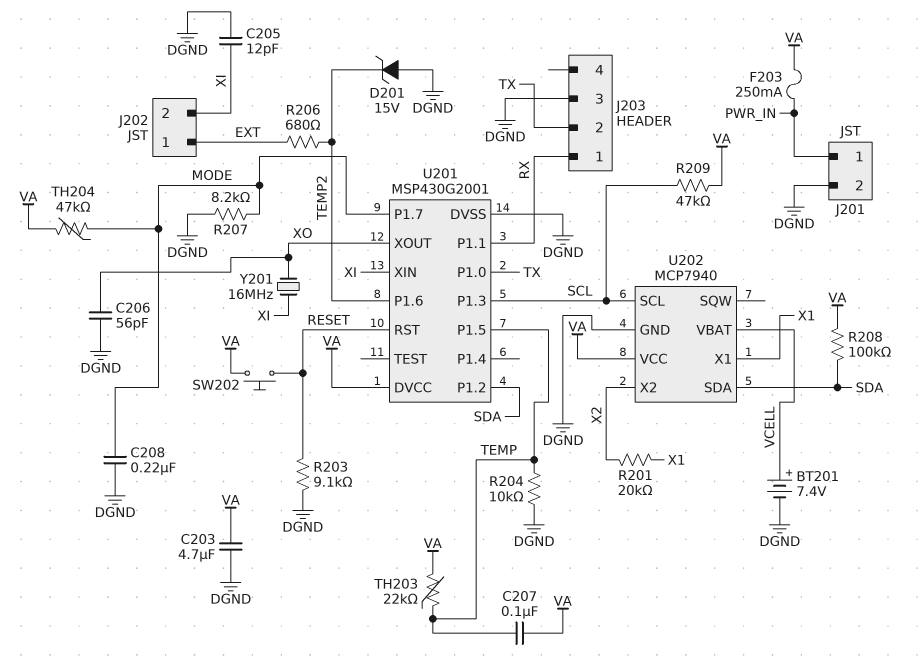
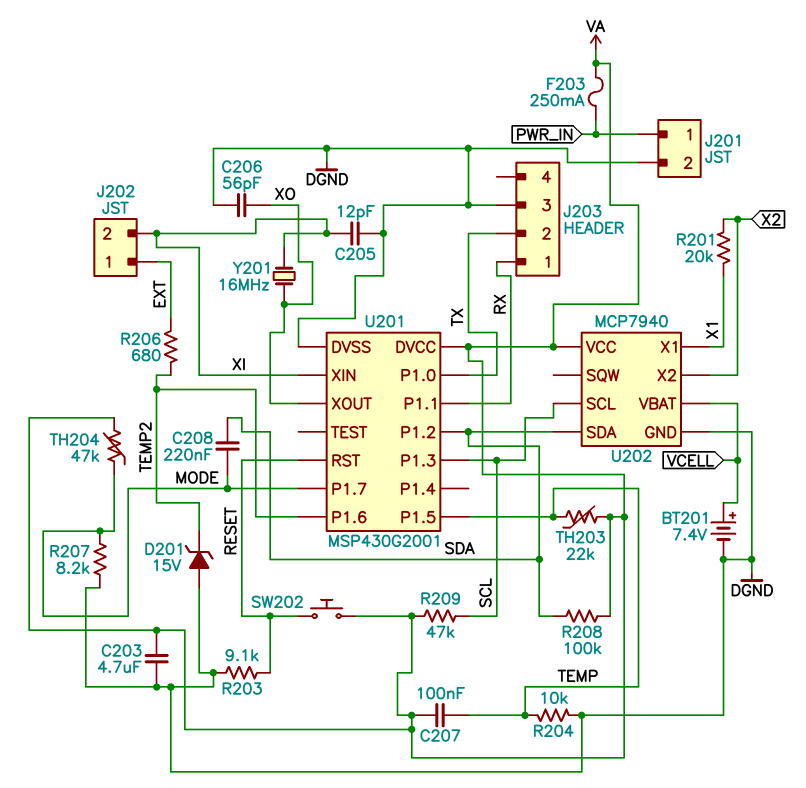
C208: 220nF (DGND, MODE) -> 220nF (MODE, SDA)

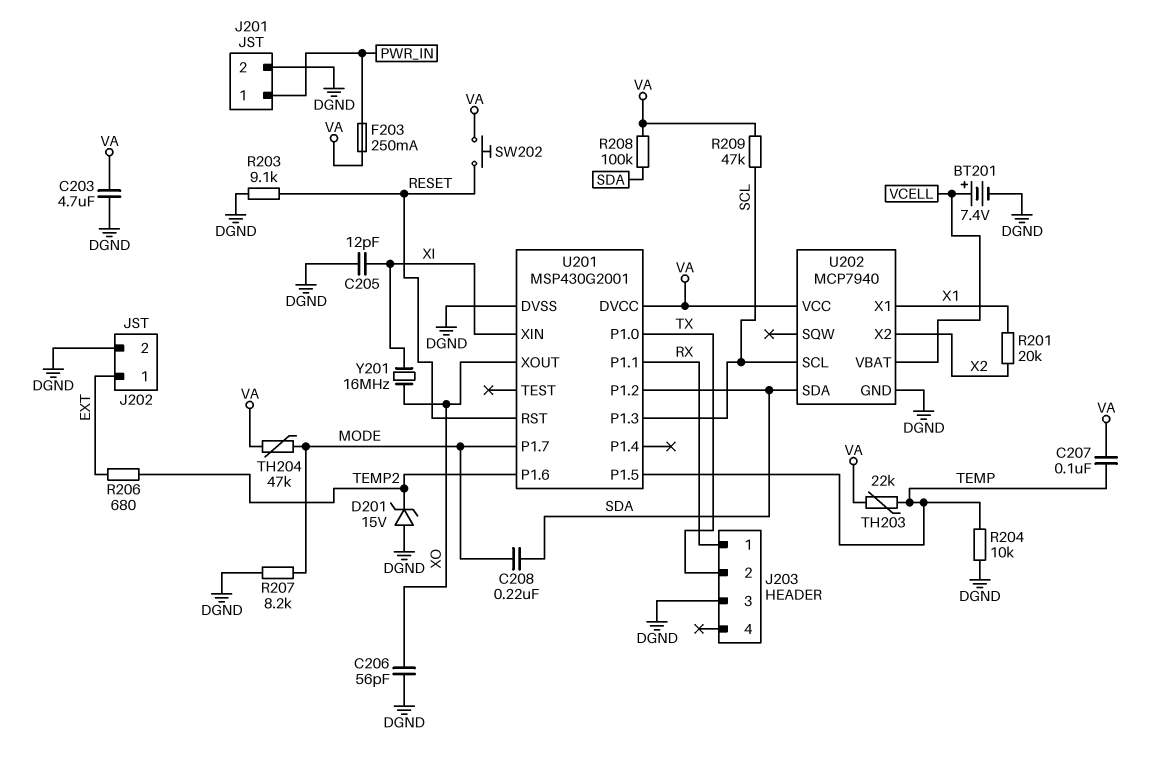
J202 pin 2: XI -> DGND

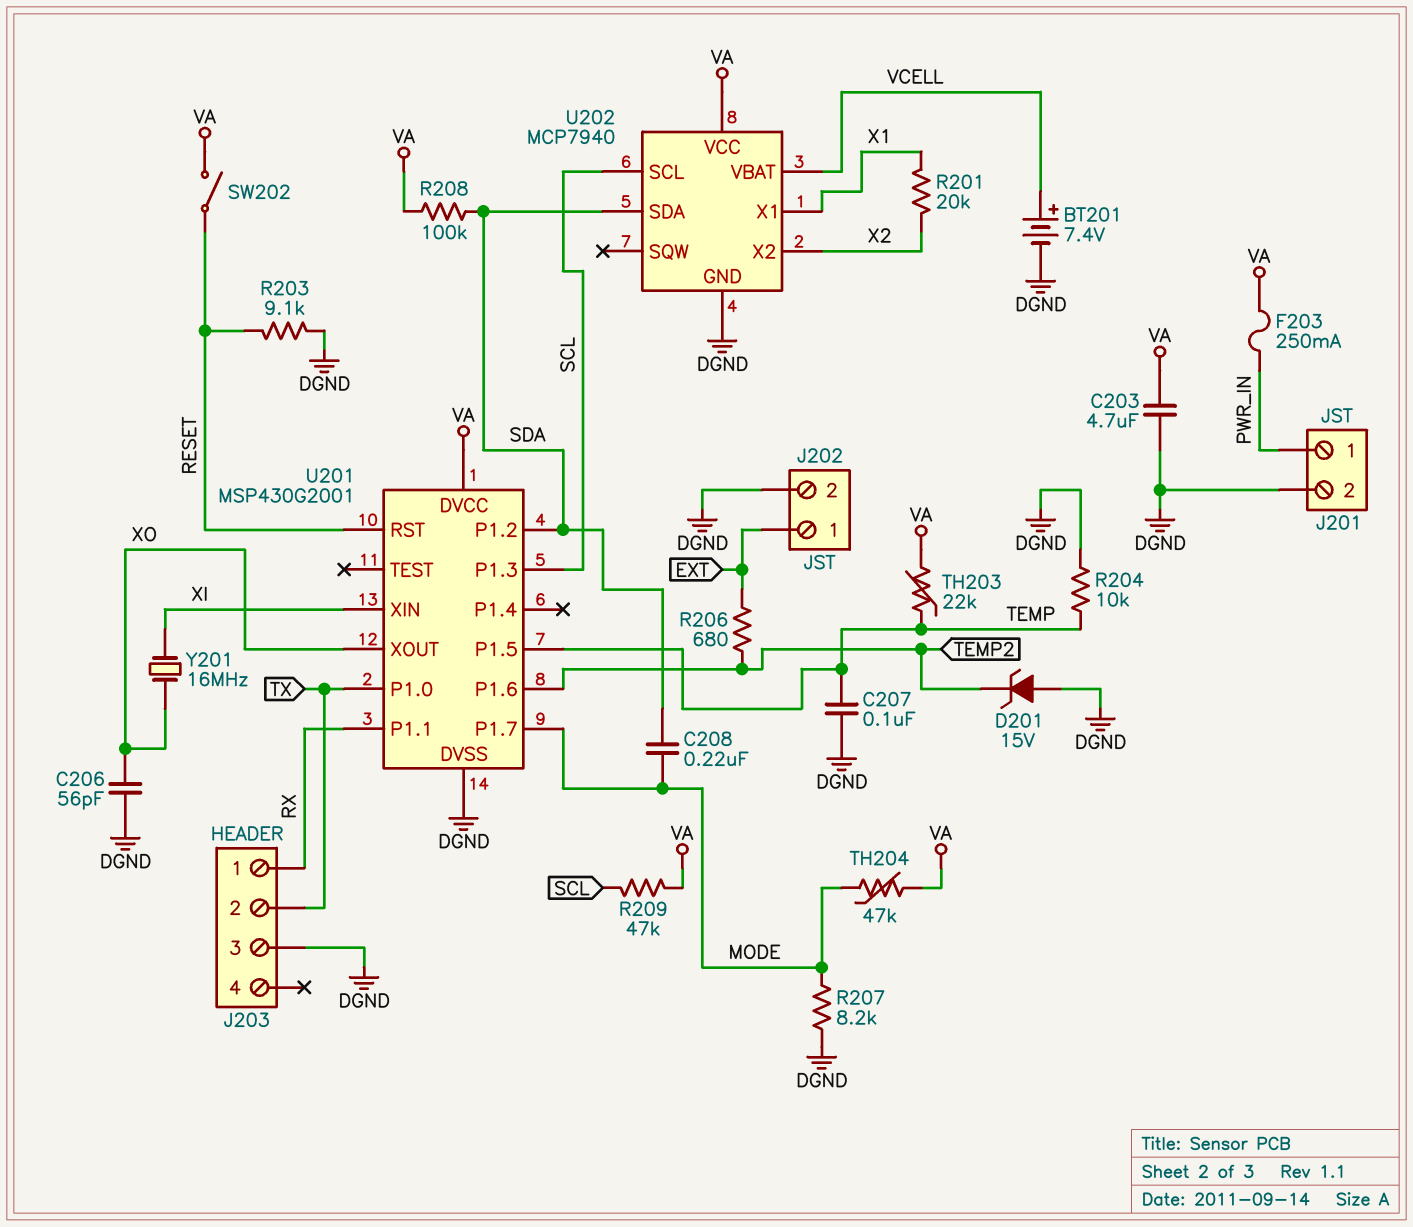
C205: 12pF (DGND, XI) -> none
C207: 100nF (TEMP, VA) -> 100nF (DGND, TEMP)
SW202: button (RESET, VA) -> switch (RESET, VA)

